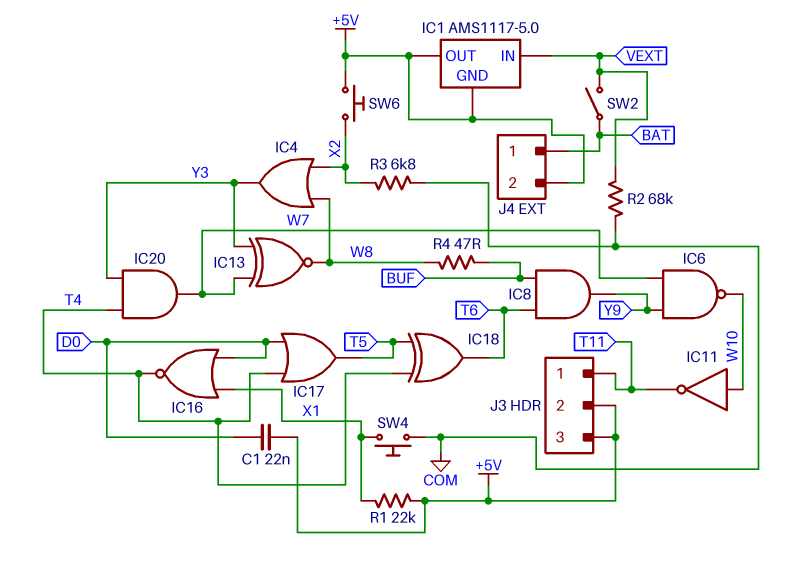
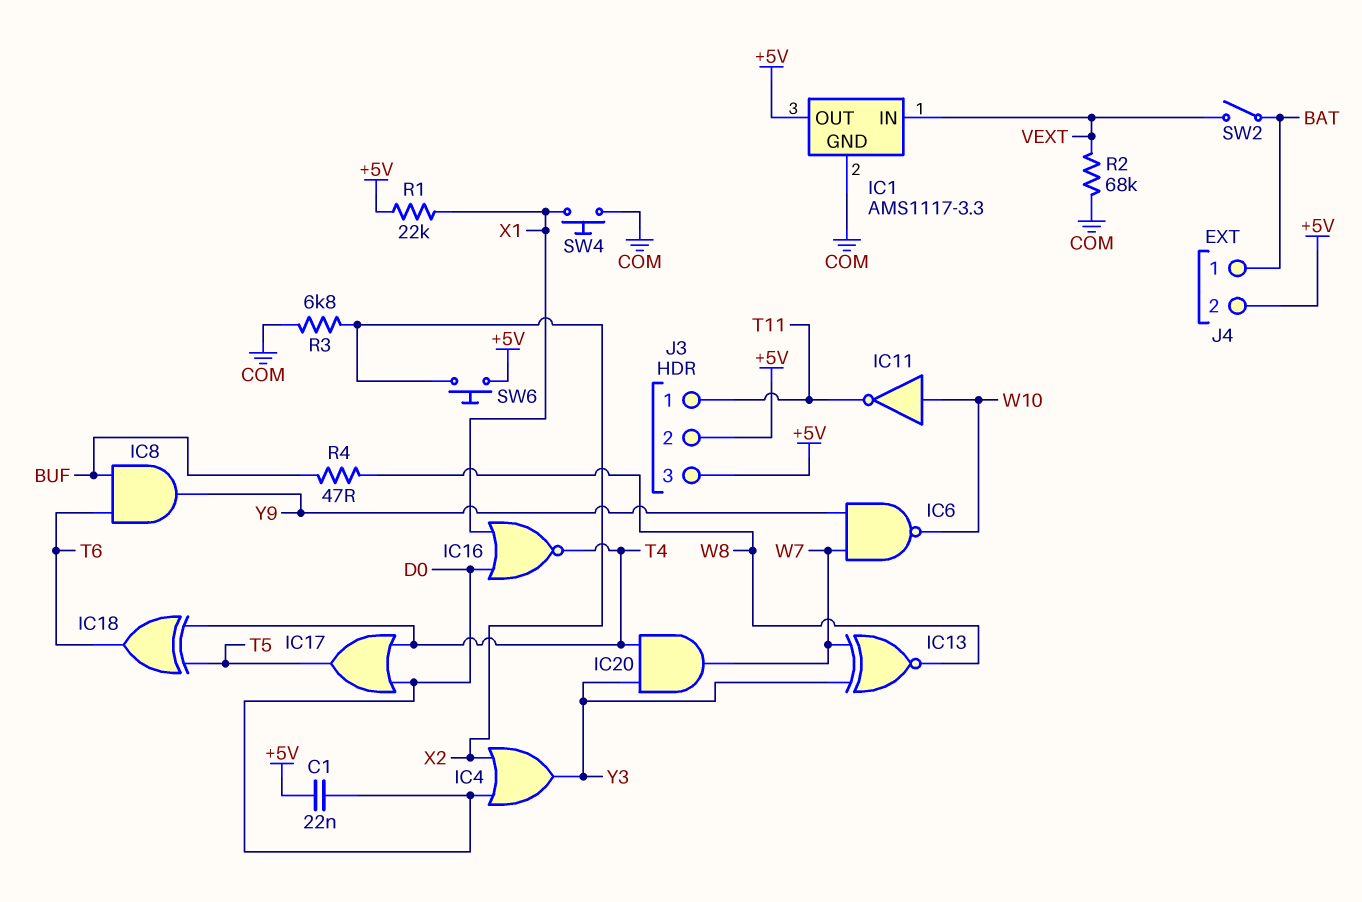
IC1: AMS1117-5.0 -> AMS1117-3.3
IC1 pin GND: +5V -> COM
IC4: OR (in W8, in X2, out Y3) -> OR (in D0, in X2, out Y3)

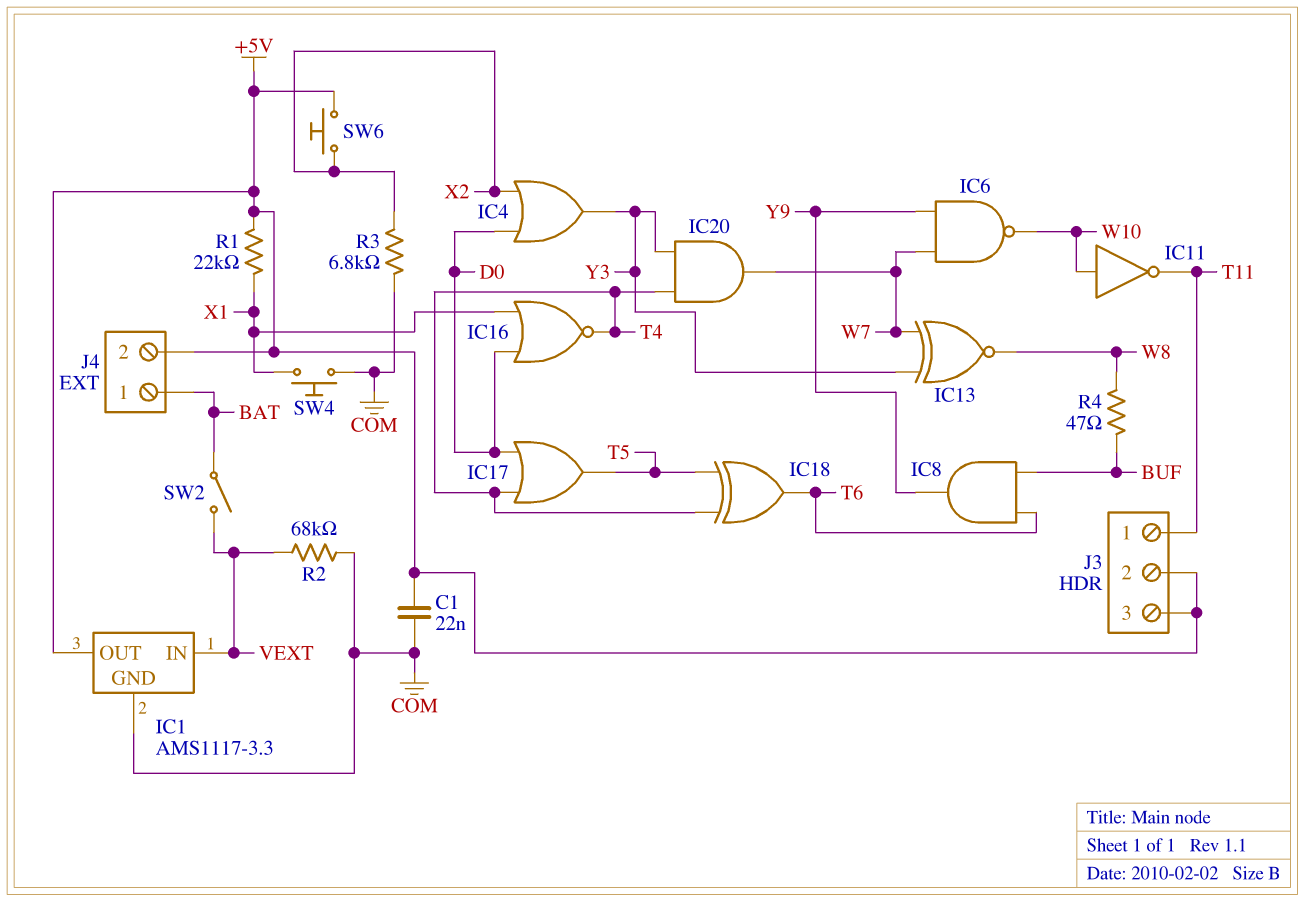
C1: 22nF (+5V, D0) -> 22nF (+5V, COM)

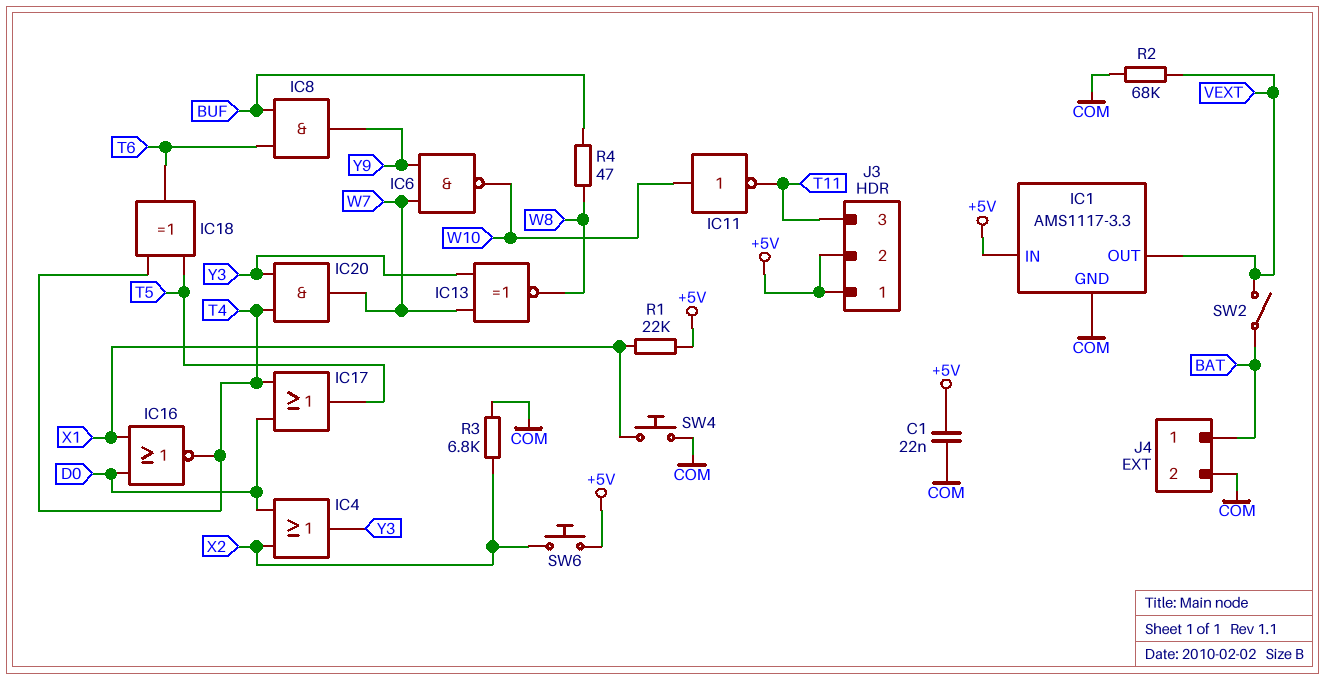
IC1 pin IN: VEXT -> +5V
IC1 pin OUT: +5V -> VEXT
J3 pin 1: T11 -> +5V
J3 pin 3: +5V -> T11
J4 pin 2: +5V -> COM

